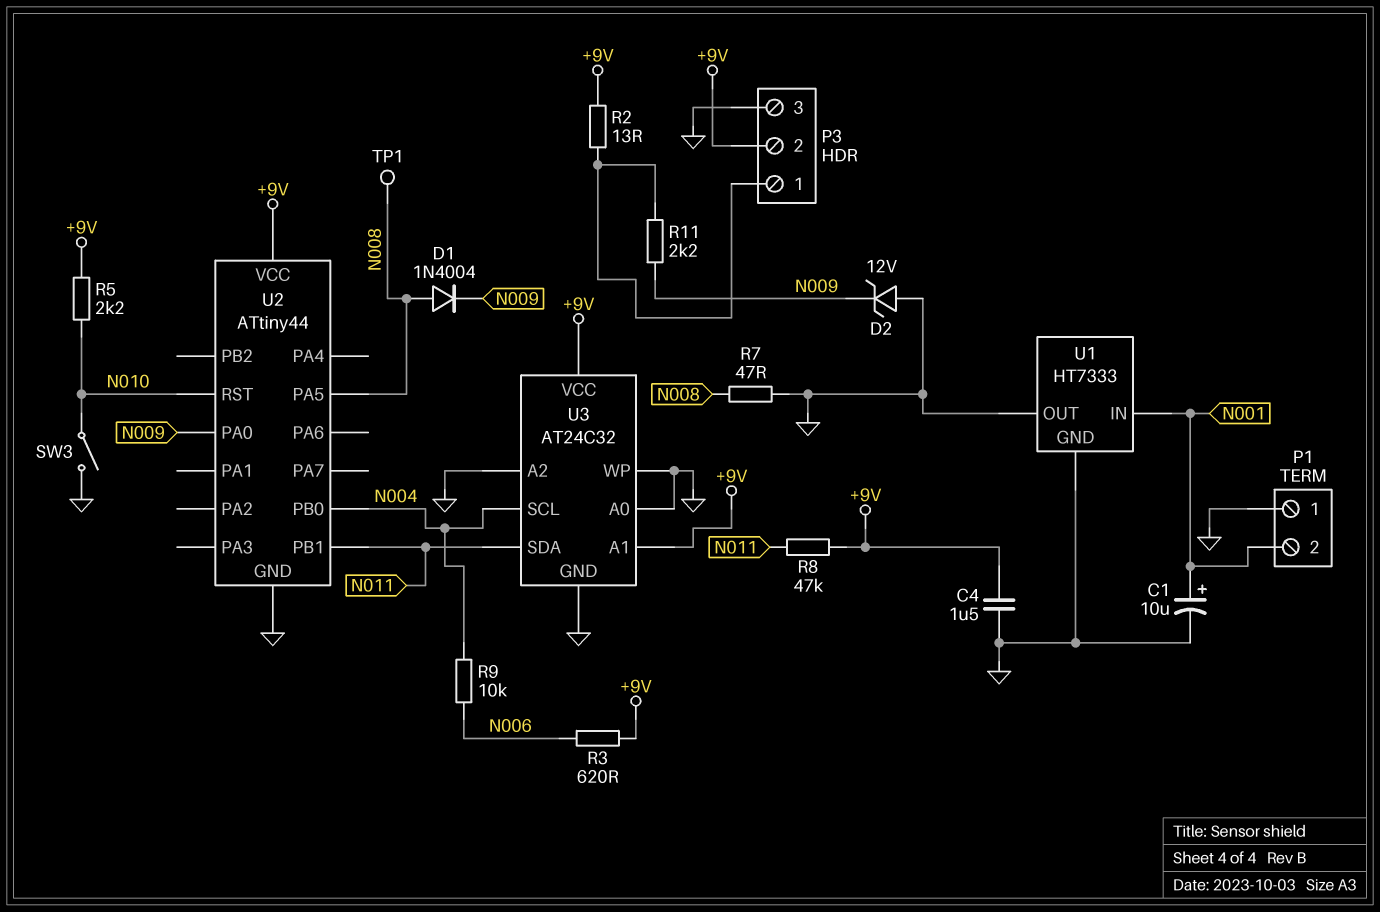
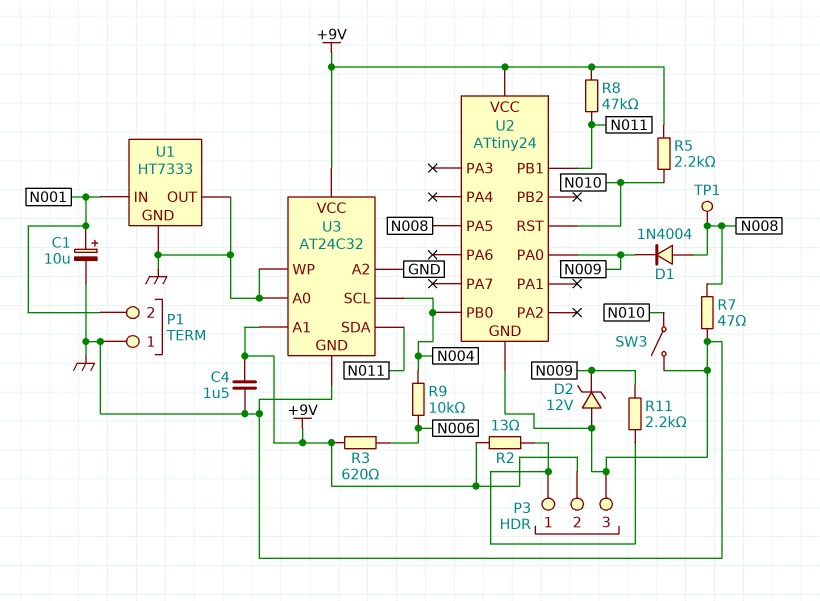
U2: ATtiny44 -> ATtiny24

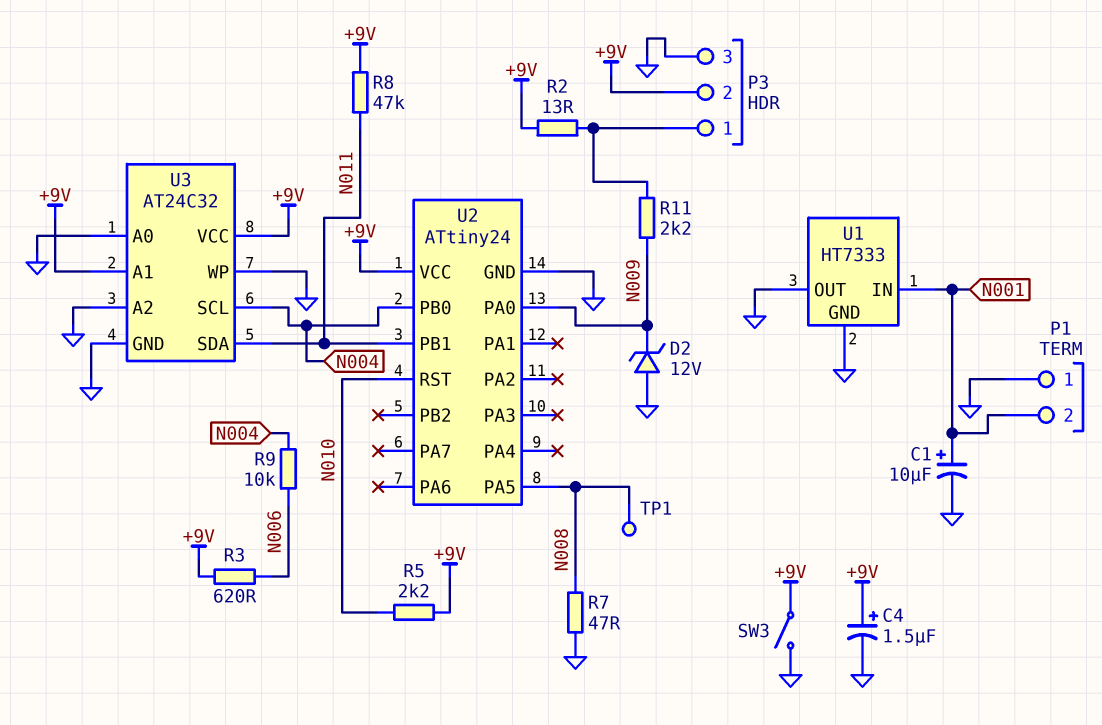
C4: 1.5uF (+9V, GND) -> 1.5uF (plus +9V, minus GND)
D1: diode 1N4004 (A N008, K N009) -> none
SW3: switch (GND, N010) -> switch (+9V, GND)

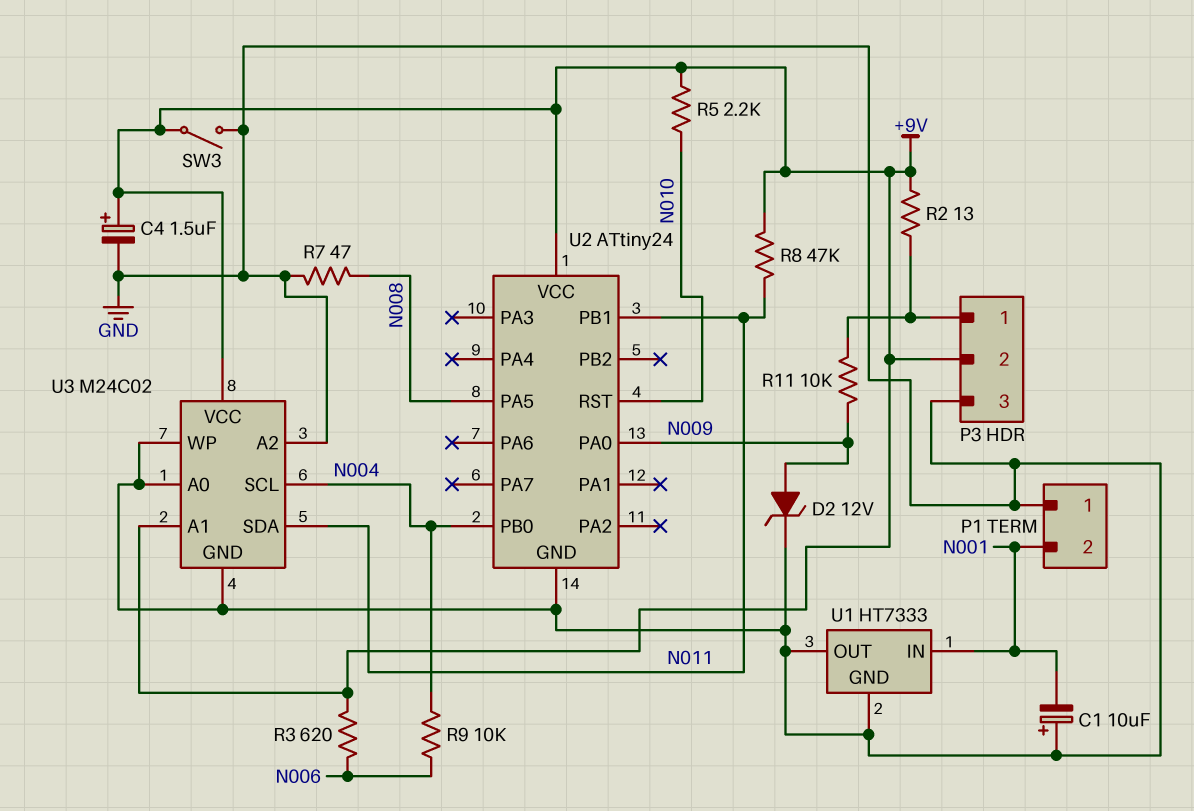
C1: 10uF (plus N001, minus GND) -> 10uF (plus GND, minus N001)
D2: zener 12V (A GND, K N009) -> zener 12V (A N009, K GND)
R11: 2.2k (N009, P3/1) -> 10k (N009, P3/1)
TP1: test point (N008) -> none
U3: AT24C32 -> M24C02

